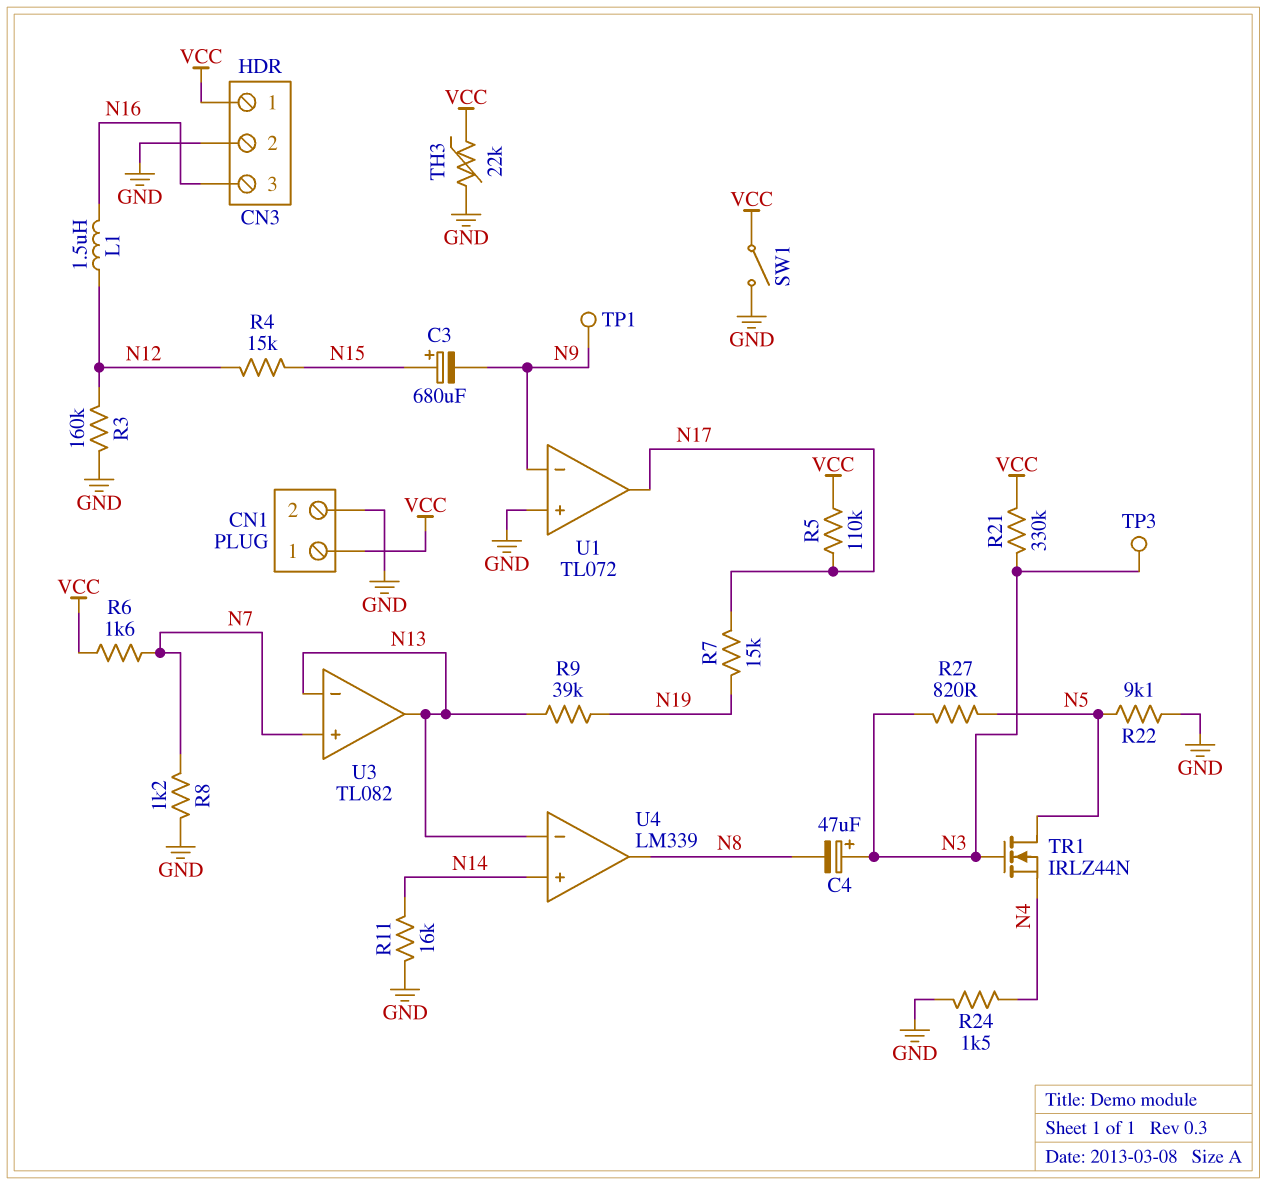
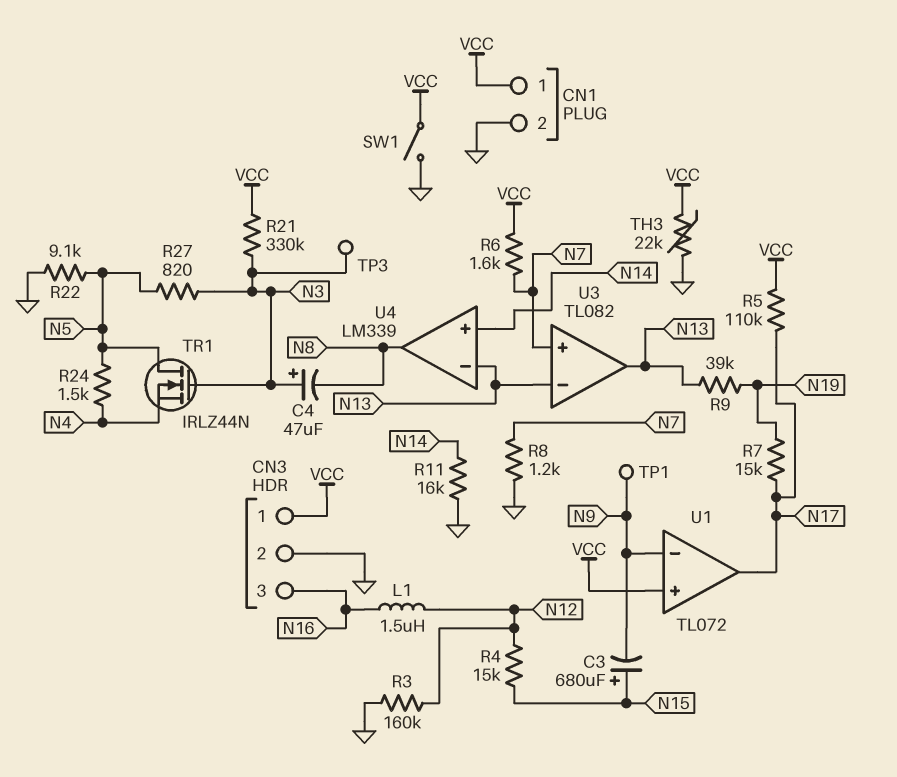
R24: 1.5k (GND, N4) -> 1.5k (N4, N5)
U1 pin in+: GND -> VCC

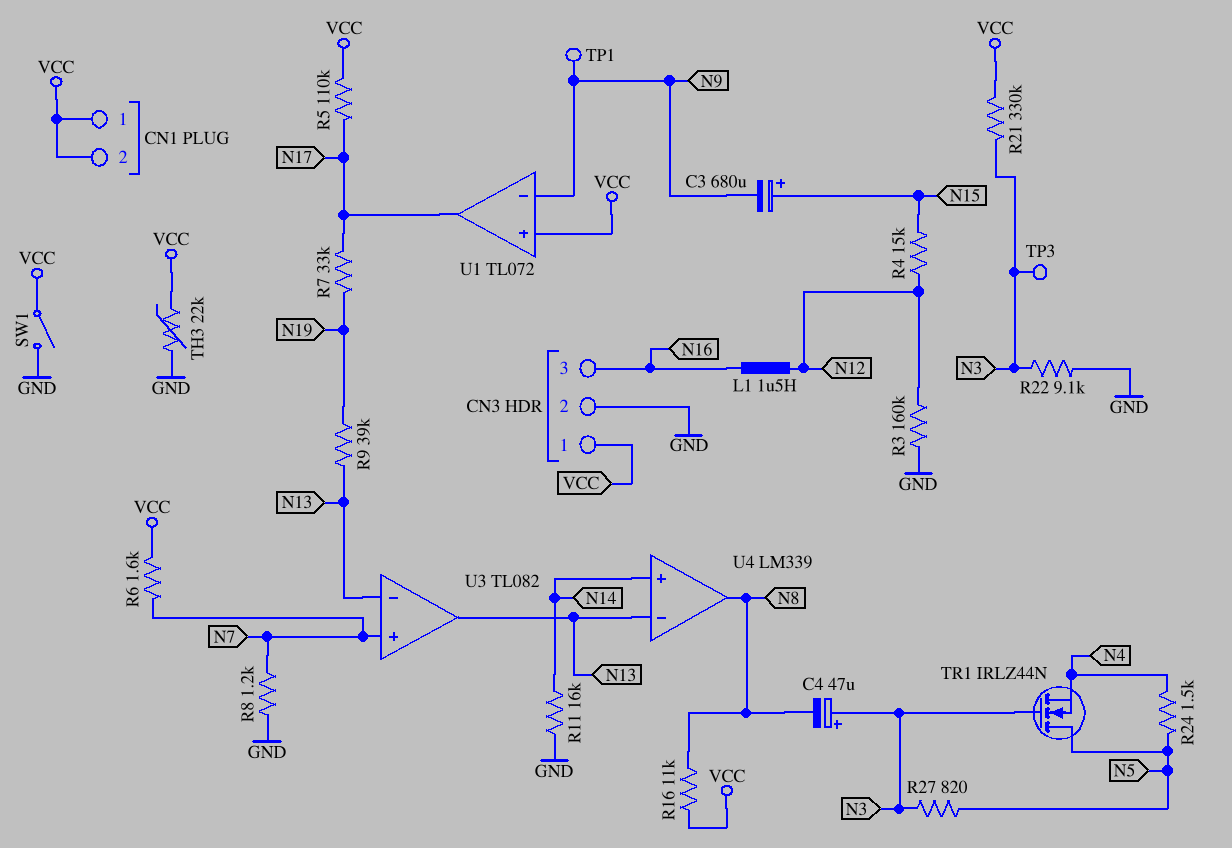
CN1 pin 2: GND -> VCC
R7: 15k (N17, N19) -> 33k (N17, N19)
R16: none -> 11k (N8, VCC)
R22: 9.1k (GND, N5) -> 9.1k (GND, N3)

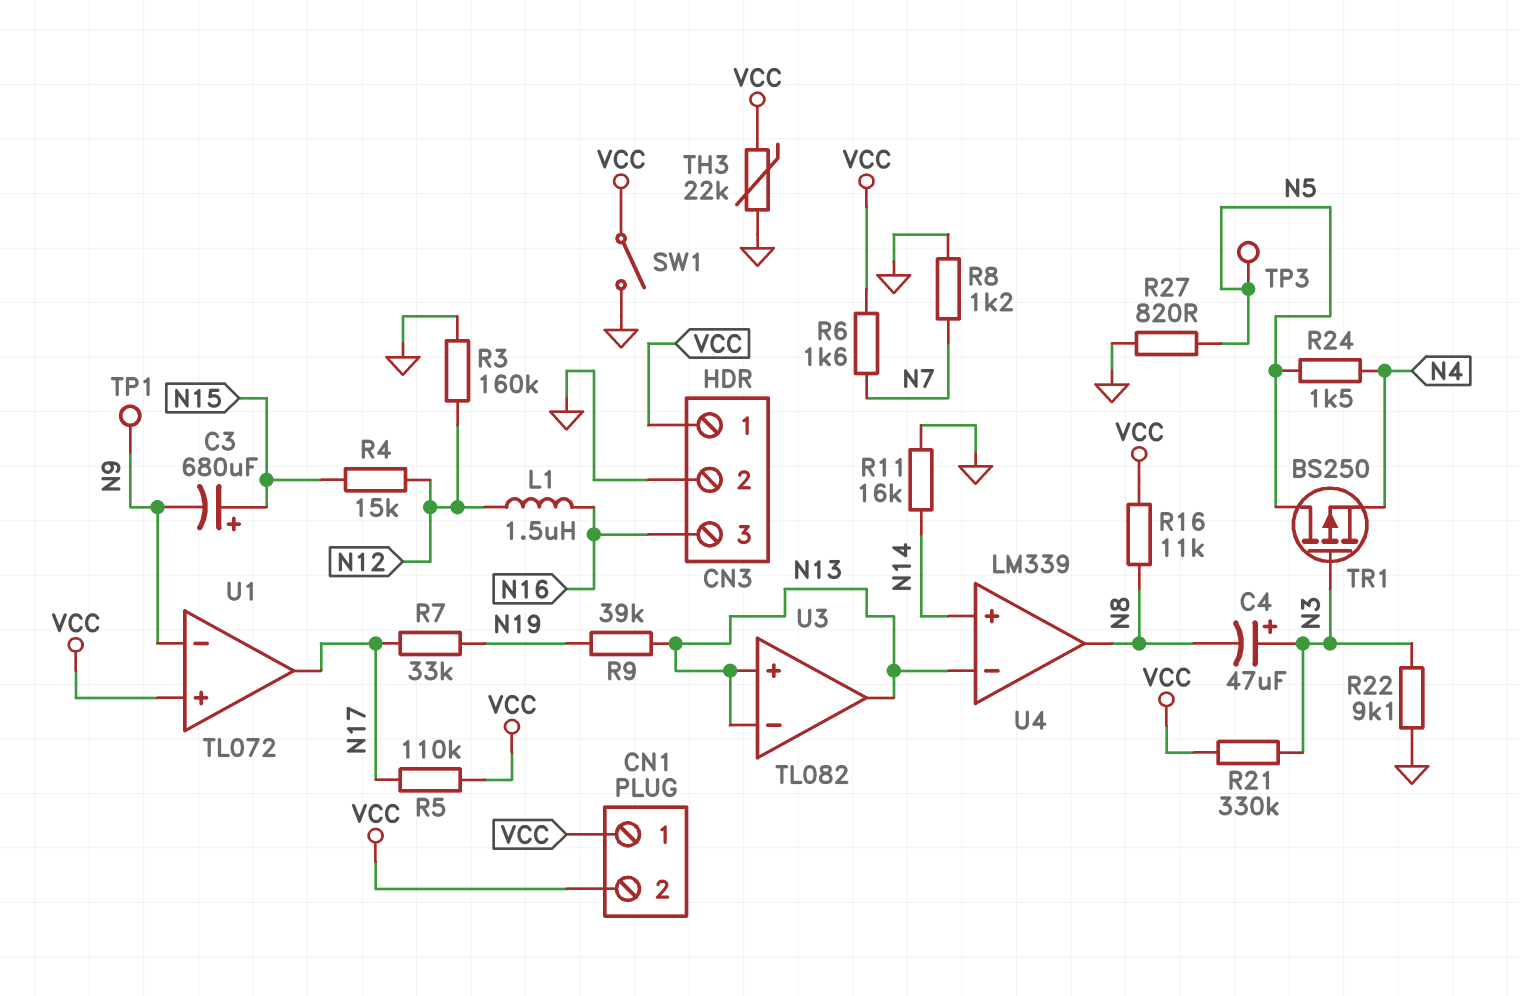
R27: 820 (N3, N5) -> 820 (GND, N5)
TP3: test point (N3) -> test point (N5)
TR1: NMOS IRLZ44N (G N3, D N5, S N4) -> PMOS BS250 (G N3, D N5, S N4)
U3 pin in+: N7 -> N13

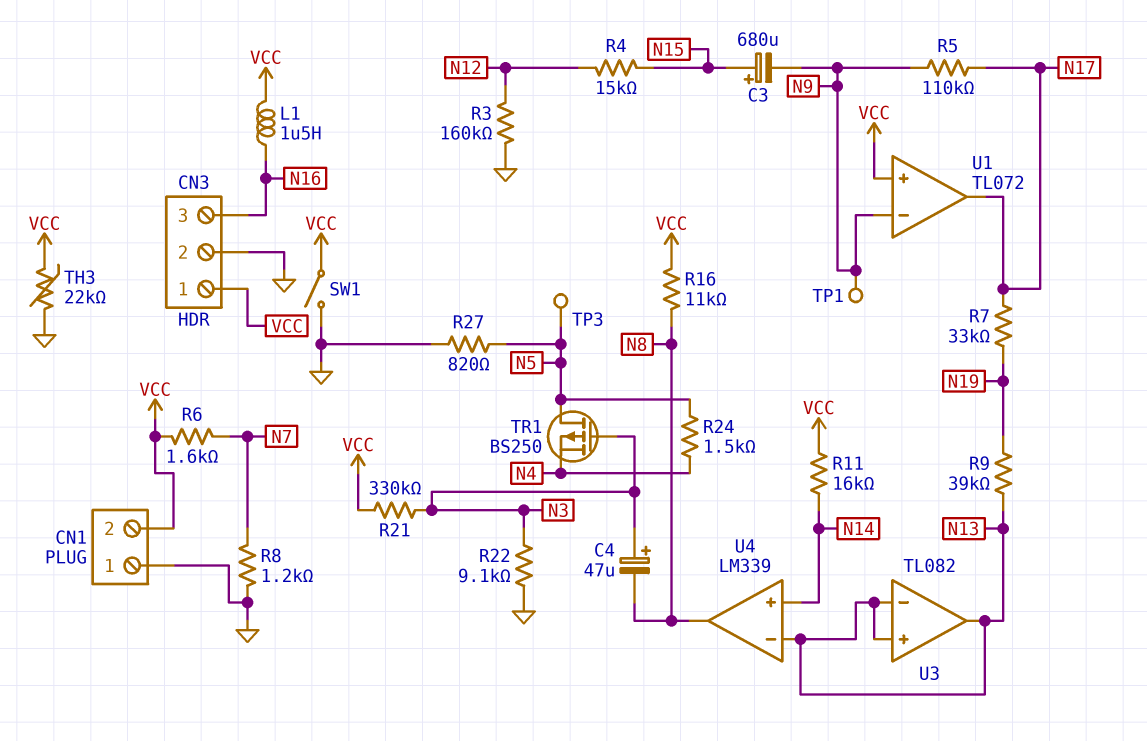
CN1 pin 1: VCC -> GND
L1: 1.5uH (N12, N16) -> 1.5uH (N16, VCC)
R5: 110k (N17, VCC) -> 110k (N9, N17)
R11: 16k (GND, N14) -> 16k (N14, VCC)

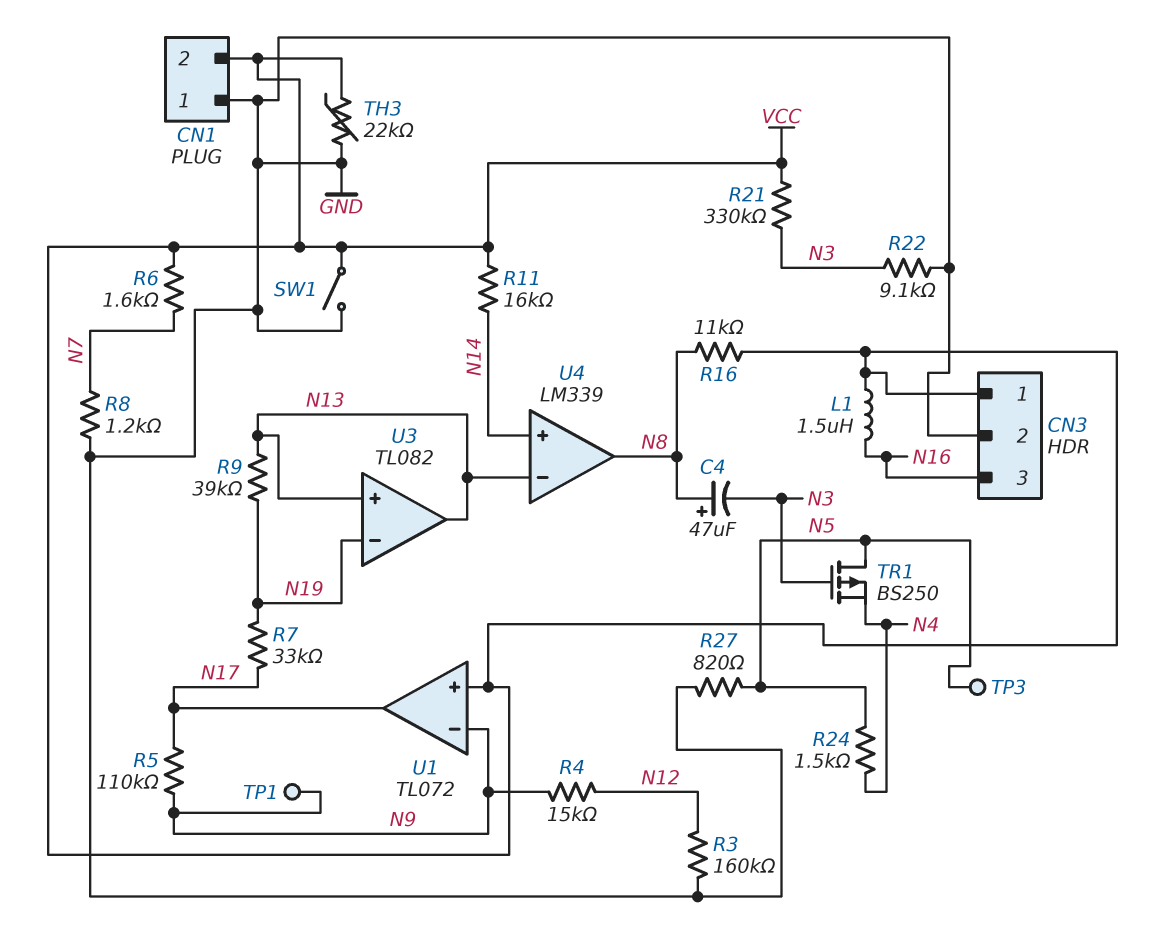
C3: 680uF (plus N15, minus N9) -> none
C4: 47uF (plus N3, minus N8) -> 47uF (plus N8, minus N3)
R4: 15k (N12, N15) -> 15k (N9, N12)
U3 pin in-: N13 -> N19

